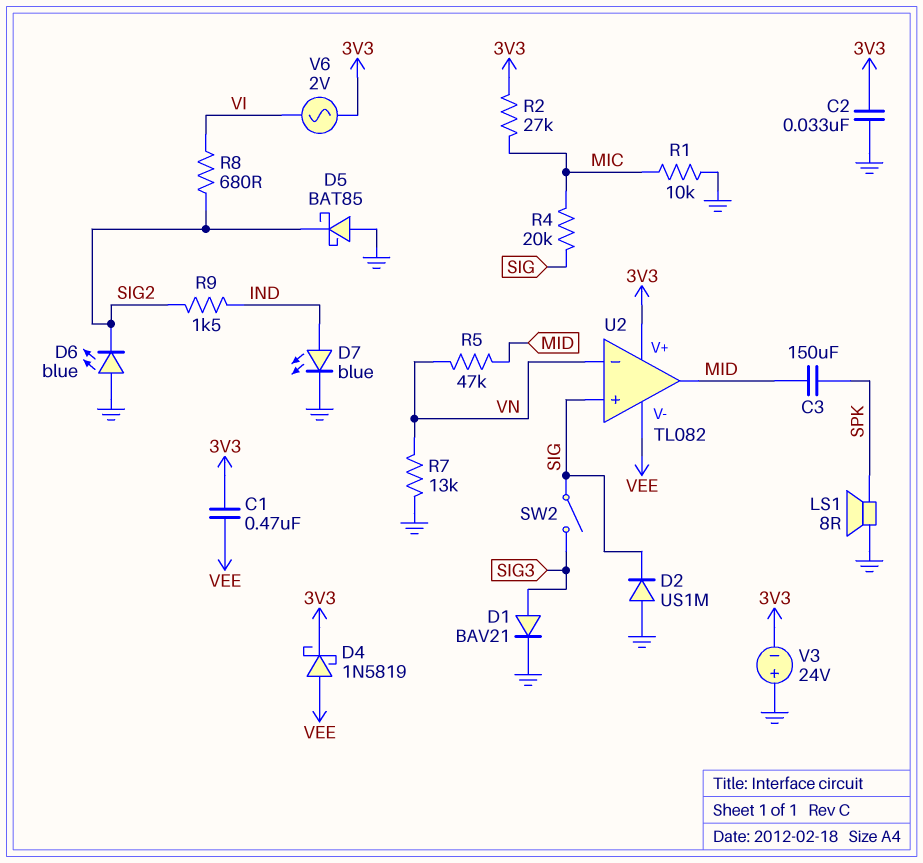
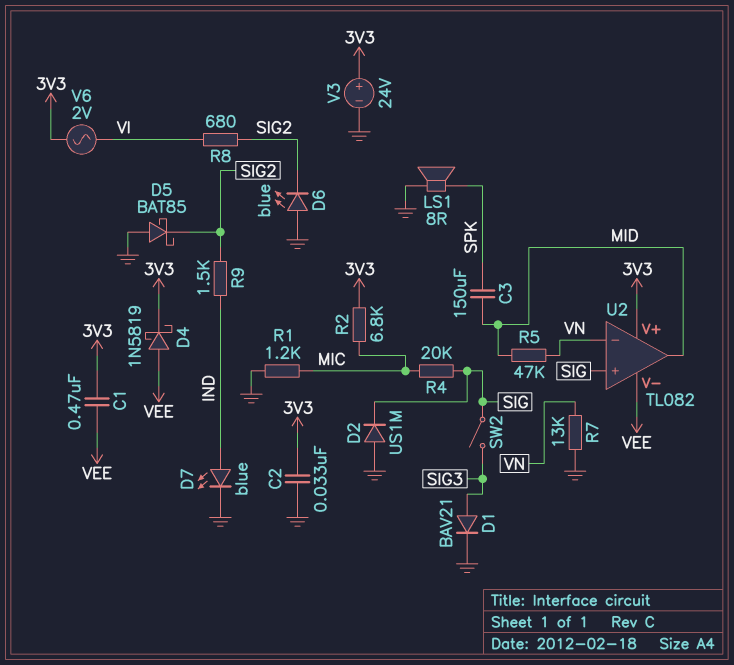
R1: 10k (GND, MIC) -> 1.2k (GND, MIC)
R2: 27k (3V3, MIC) -> 6.8k (3V3, MIC)
V3: 24V (plus GND, minus 3V3) -> 24V (plus 3V3, minus GND)

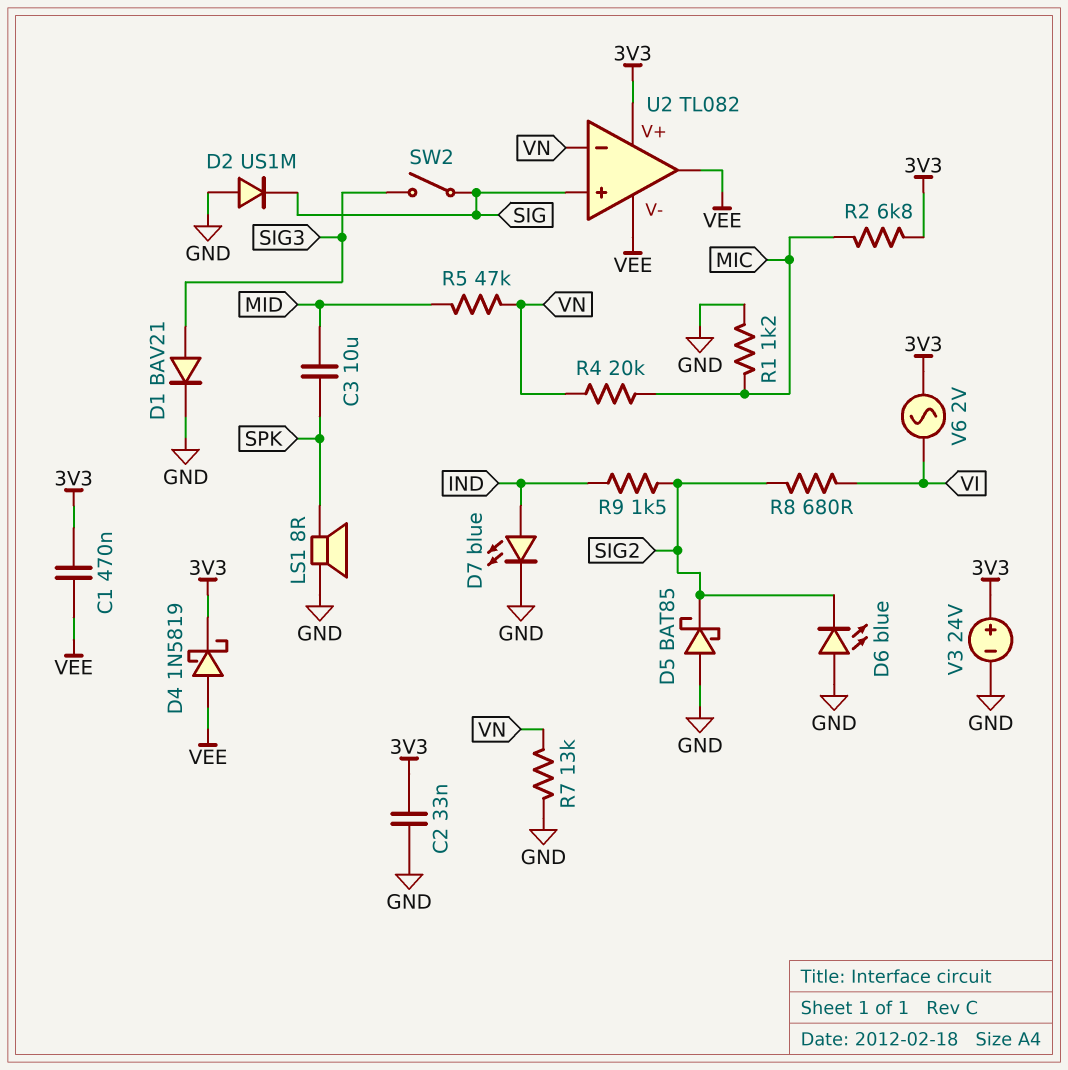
C3: 150uF (MID, SPK) -> 10uF (MID, SPK)
R4: 20k (MIC, SIG) -> 20k (MIC, VN)
U2 pin out: MID -> VEE

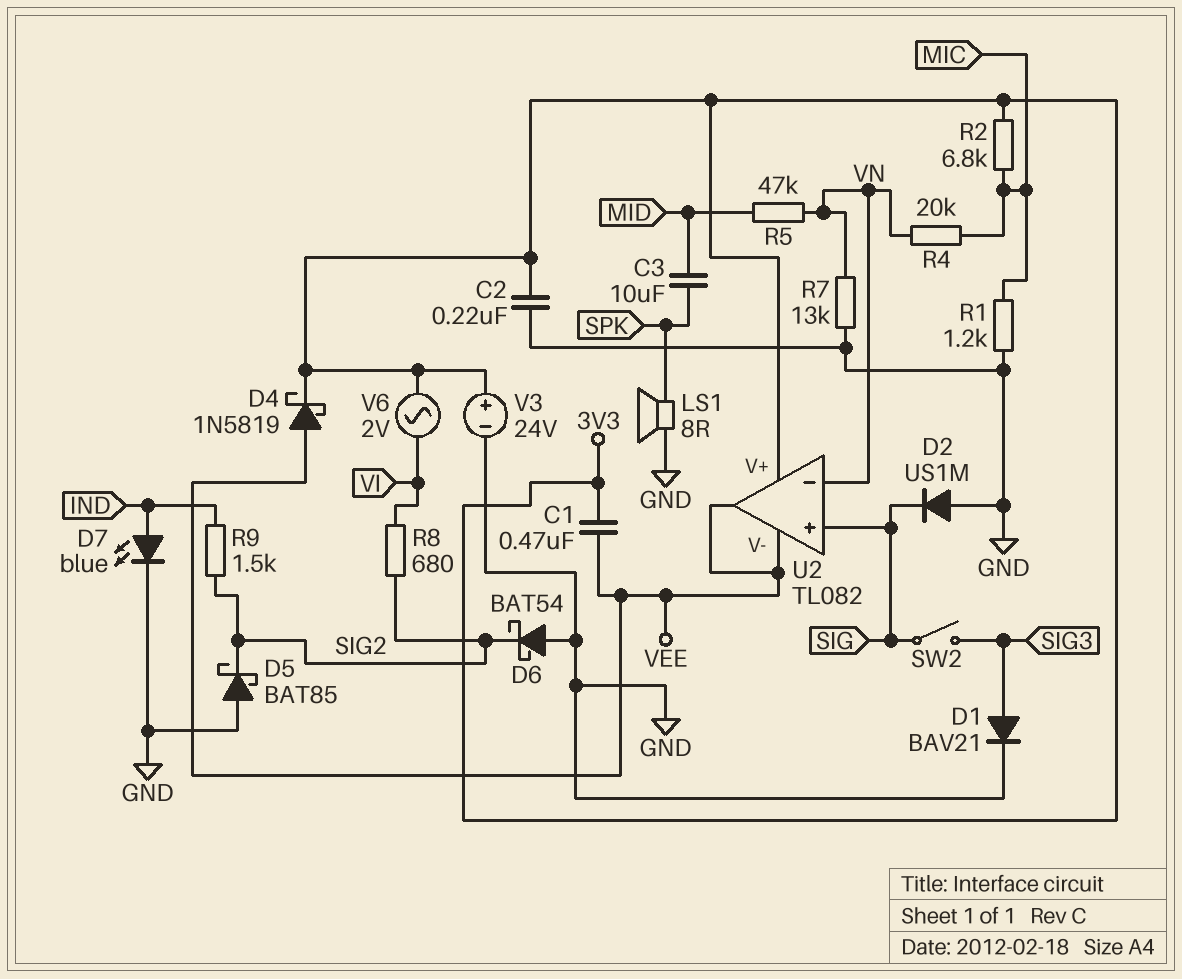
C2: 33nF (3V3, GND) -> 220nF (3V3, GND)
D6: LED blue (A GND, K SIG2) -> schottky BAT54 (A GND, K SIG2)

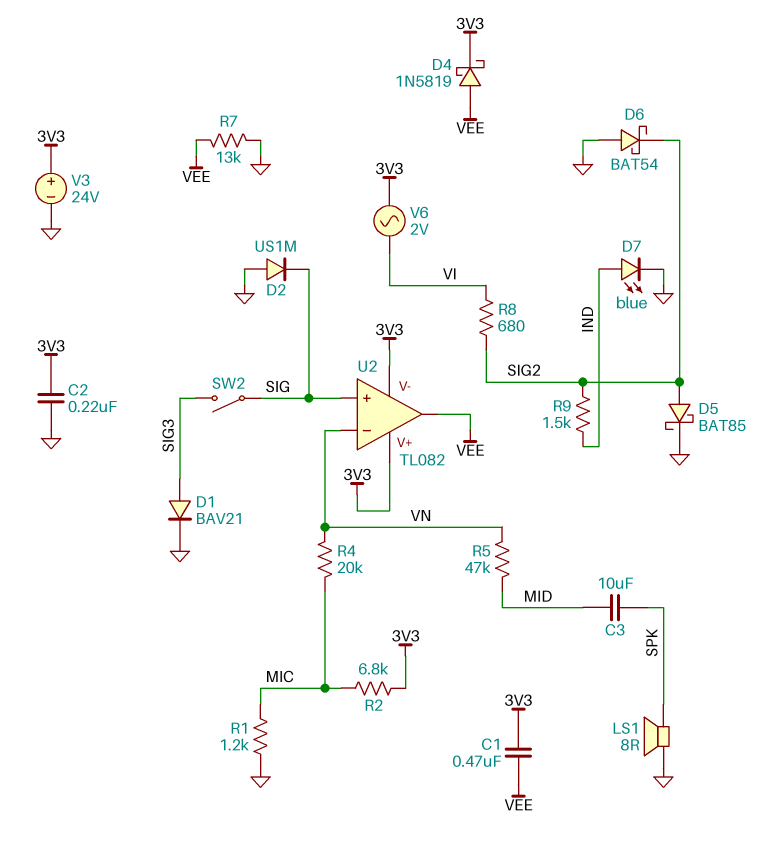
D5: schottky BAT85 (A GND, K SIG2) -> schottky BAT85 (A SIG2, K GND)
R7: 13k (GND, VN) -> 13k (GND, VEE)
U2 pin V-: VEE -> 3V3

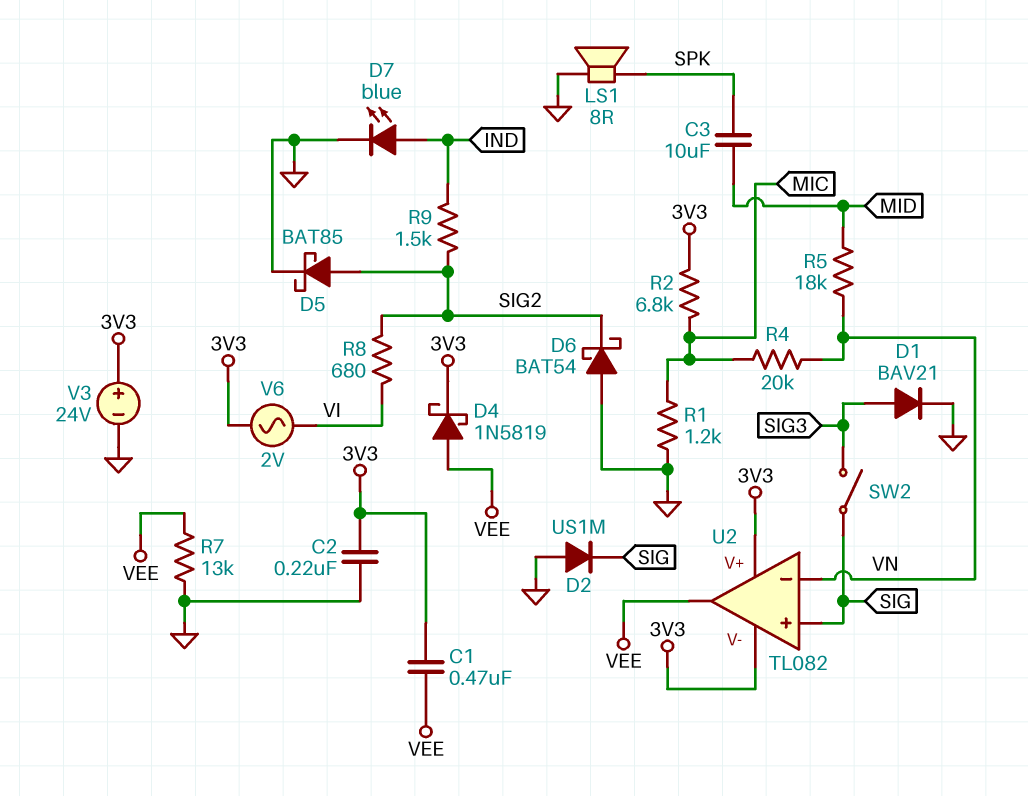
R5: 47k (MID, VN) -> 18k (MID, VN)

